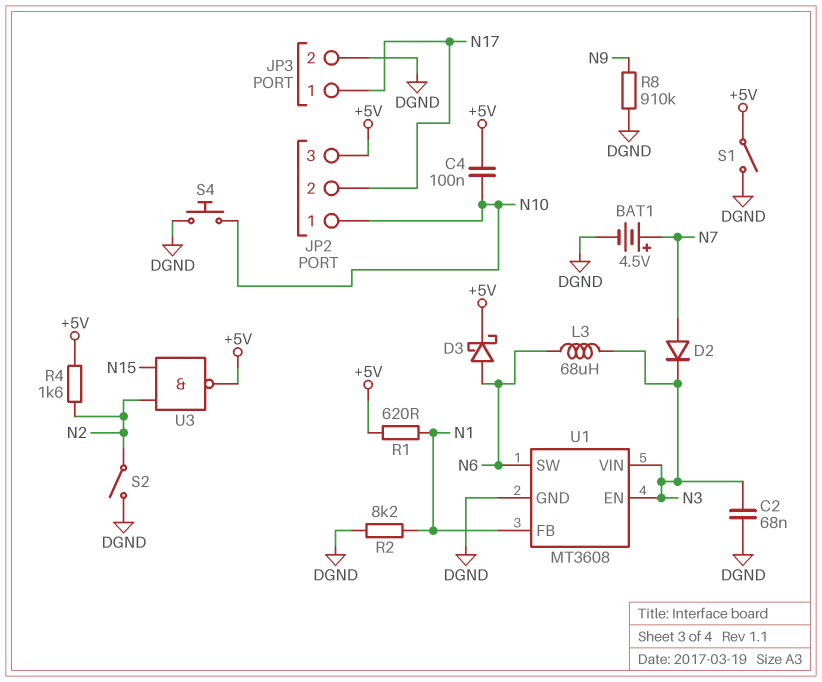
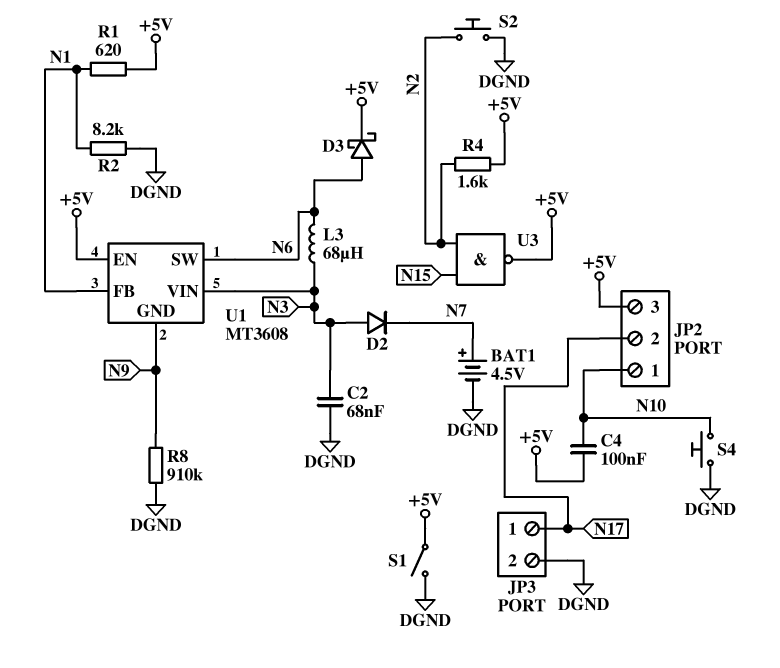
D2: diode (A N7, K N3) -> diode (A N3, K N7)
S2: switch (DGND, N2) -> button (DGND, N2)
U1 pin EN: N3 -> +5V
U1 pin GND: DGND -> N9

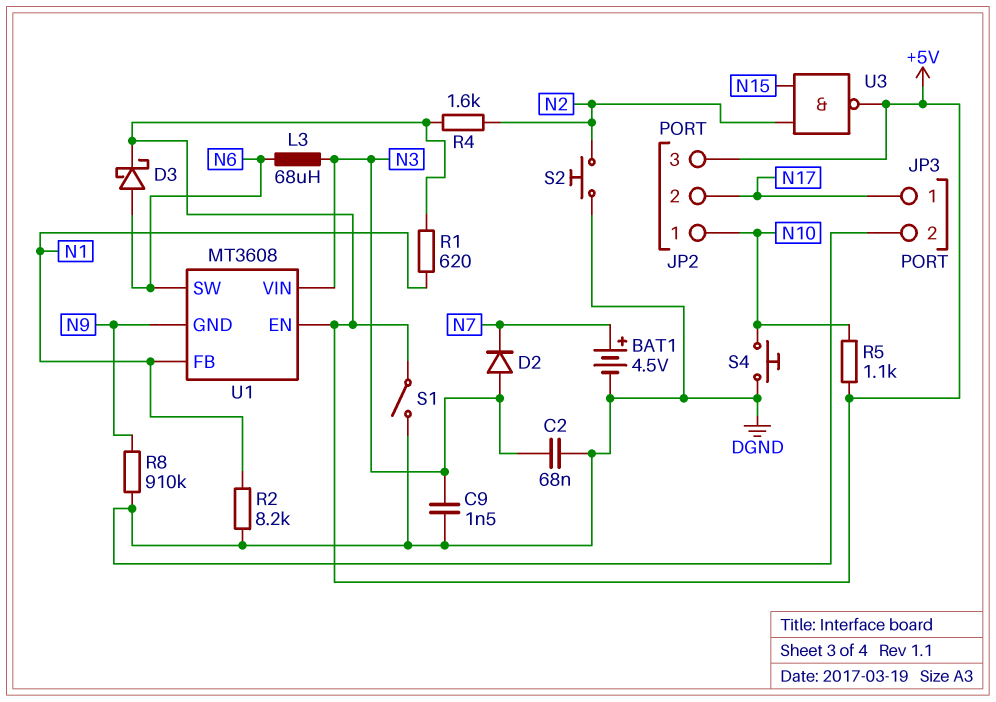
C4: 100nF (+5V, N10) -> none
C9: none -> 1.5nF (DGND, N3)
R5: none -> 1.1k (+5V, N10)

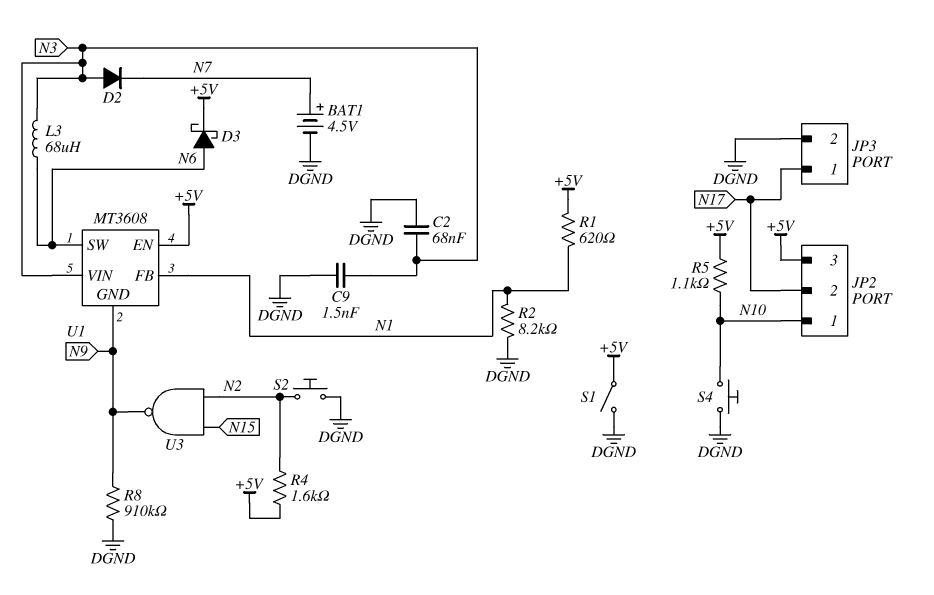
U3: NAND (in N2, in N15, out +5V) -> NAND (in N2, in N15, out N9)

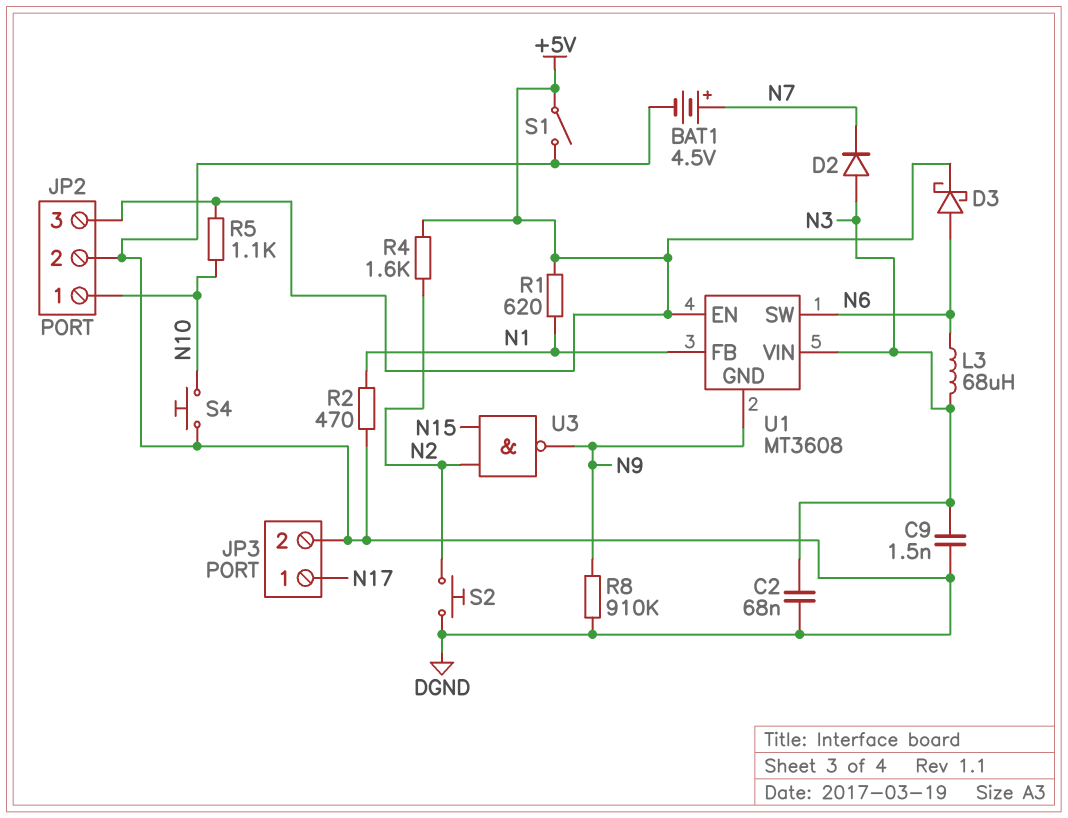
JP2 pin 2: N17 -> DGND
R2: 8.2k (DGND, N1) -> 470 (DGND, N1)

